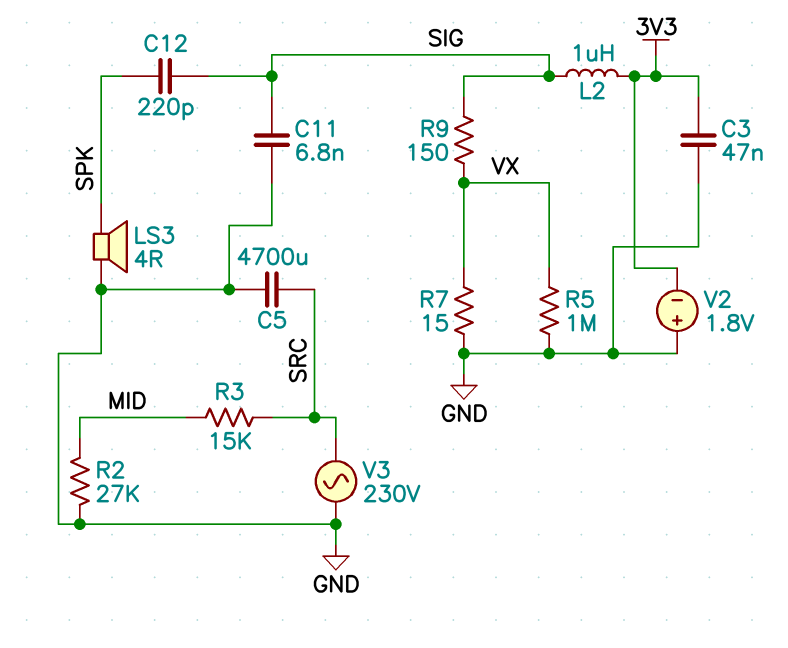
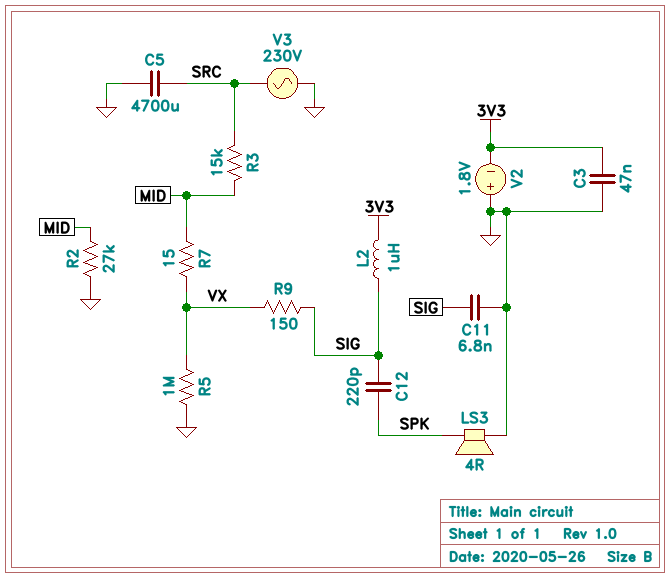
R7: 15 (GND, VX) -> 15 (MID, VX)

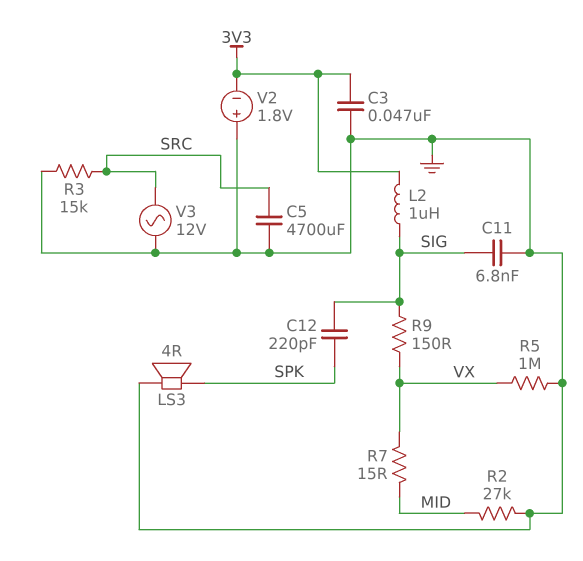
R3: 15k (MID, SRC) -> 15k (GND, SRC)
V3: AC 230V (GND, SRC) -> AC 12V (GND, SRC)

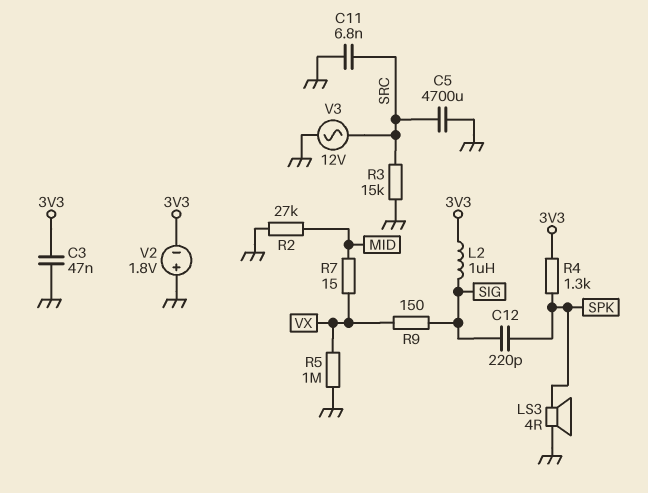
C11: 6.8nF (GND, SIG) -> 6.8nF (GND, SRC)
R4: none -> 1.3k (3V3, SPK)

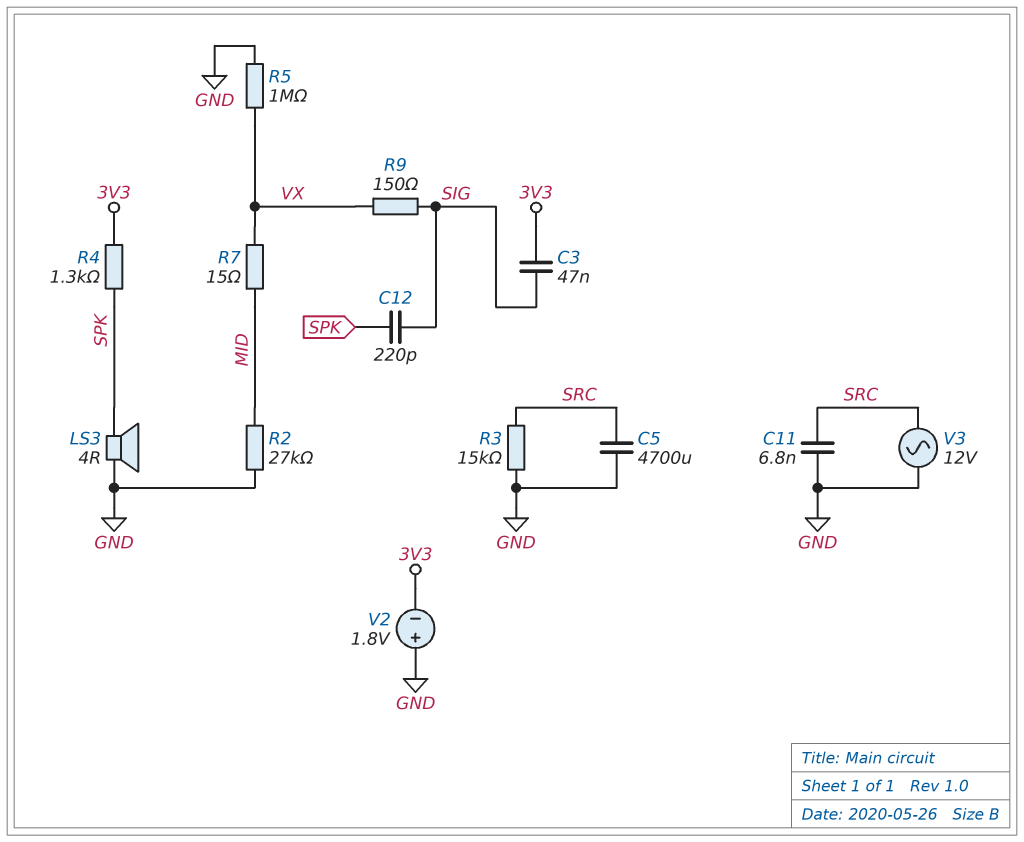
C3: 47nF (3V3, GND) -> 47nF (3V3, SIG)
L2: 1uH (3V3, SIG) -> none

